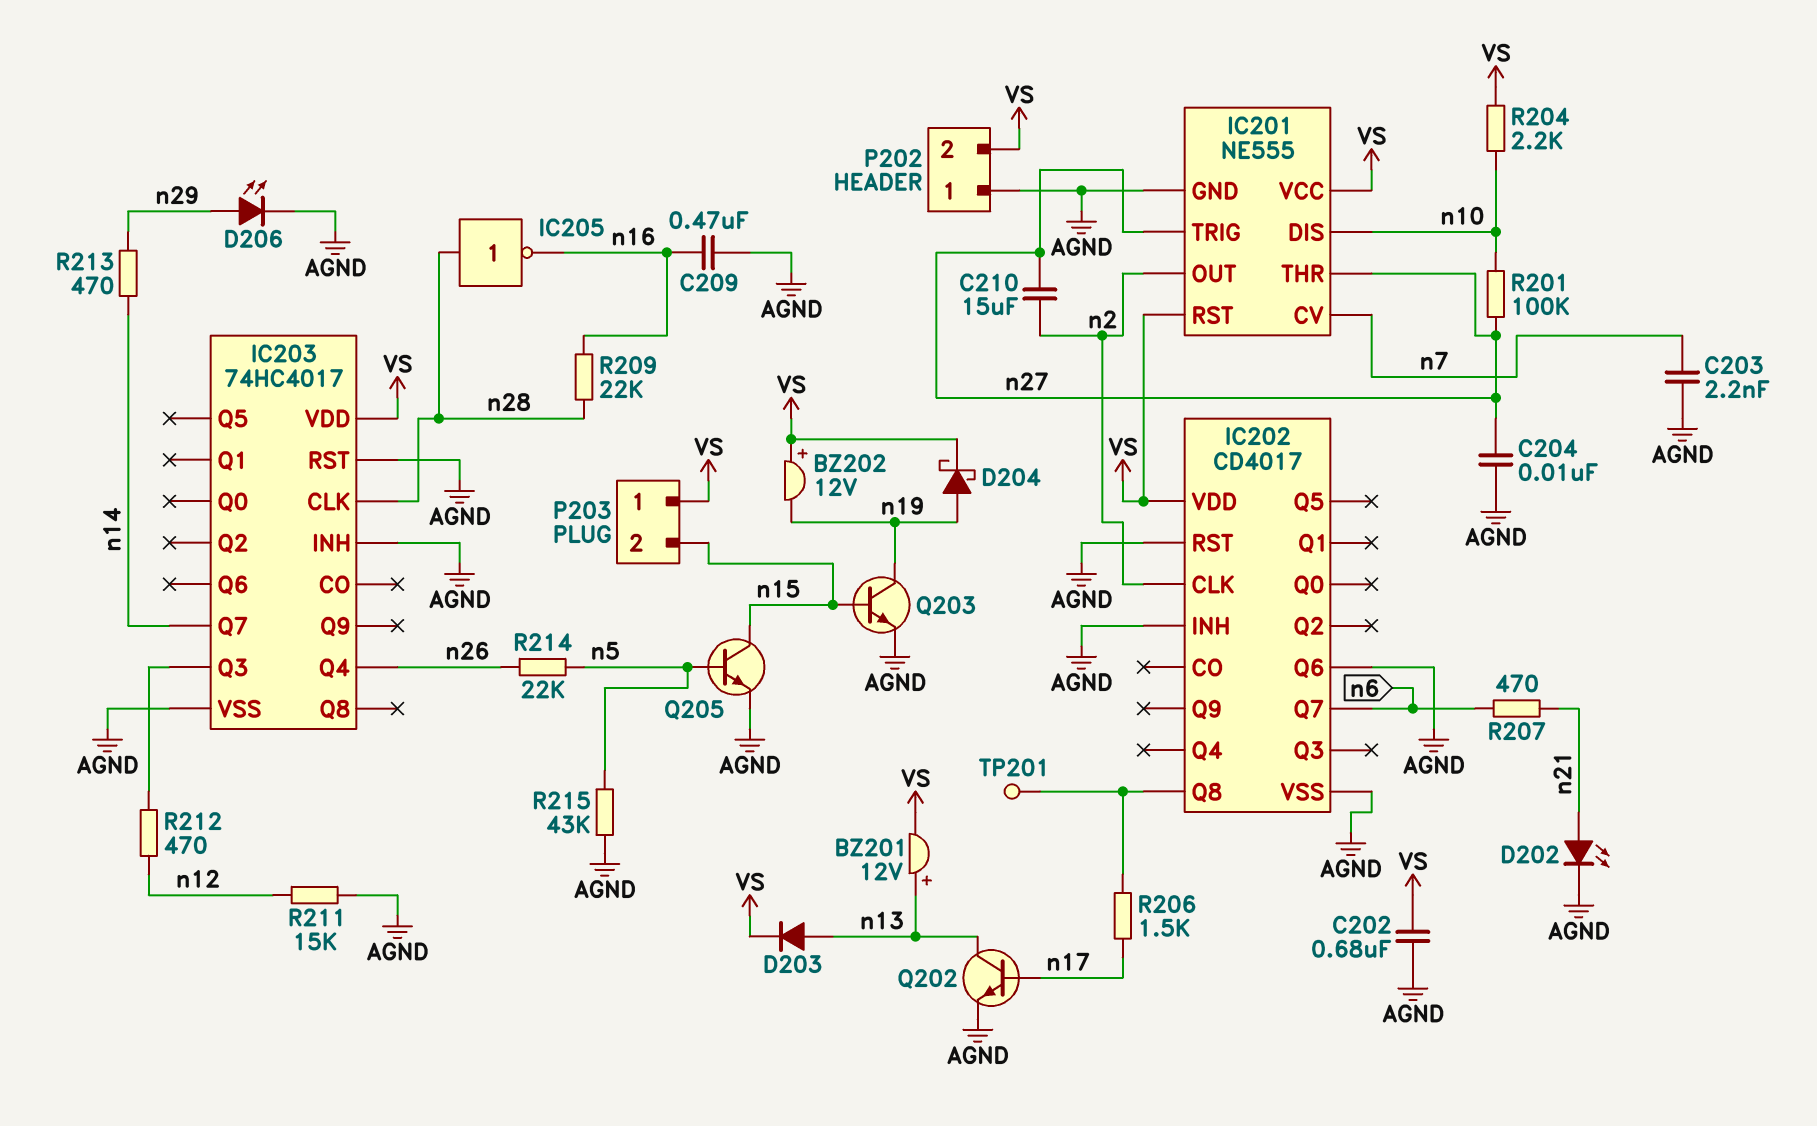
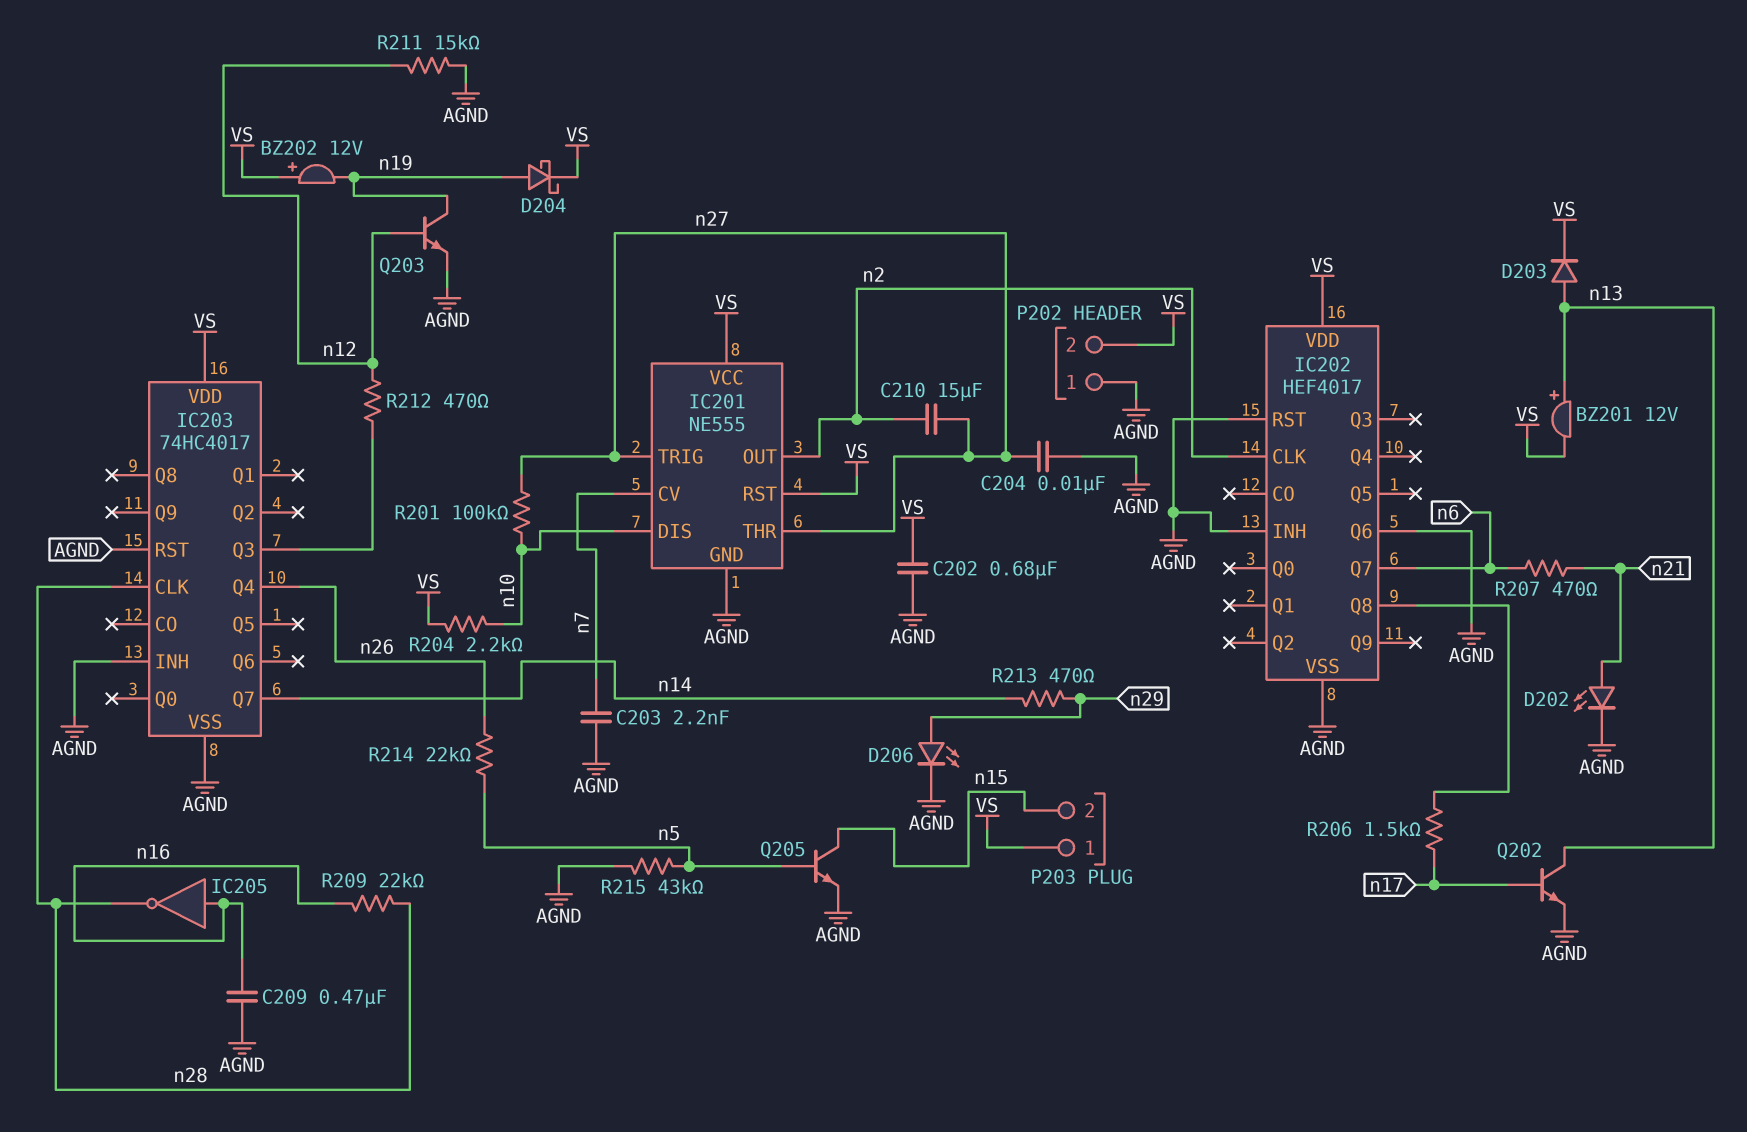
IC202: CD4017 -> HEF4017
IC205: NOT (in n28, out n16) -> NOT (in n16, out n28)
Q203: NPN (B n15, C n19, E AGND) -> NPN (B n12, C n19, E AGND)
TP201: test point (IC202/Q8) -> none

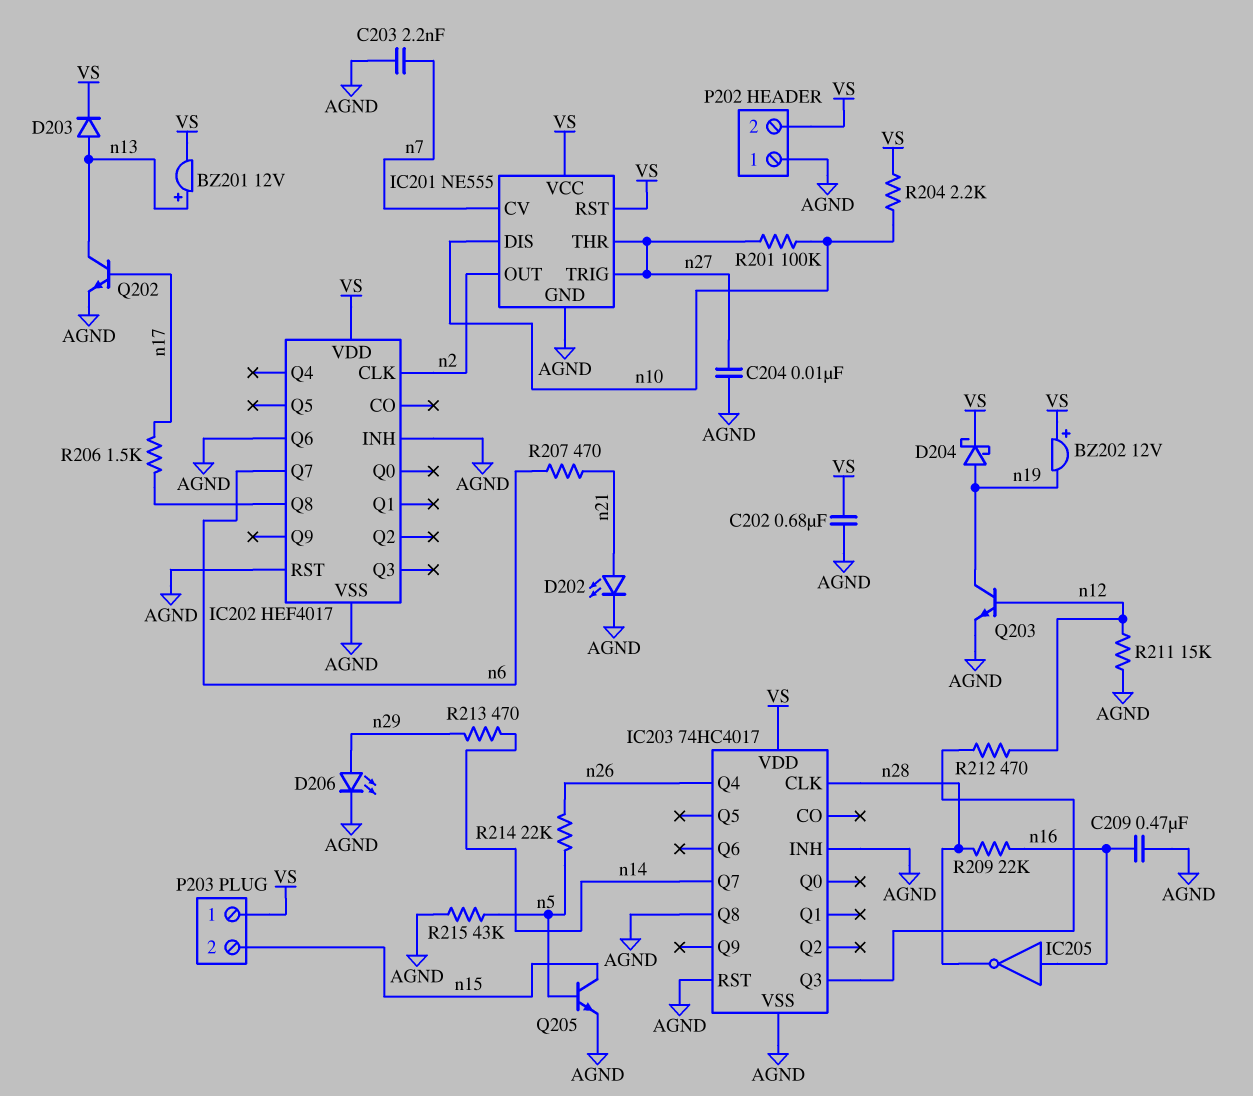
C210: 15uF (n2, n27) -> none
IC203 pin Q8: none -> AGND

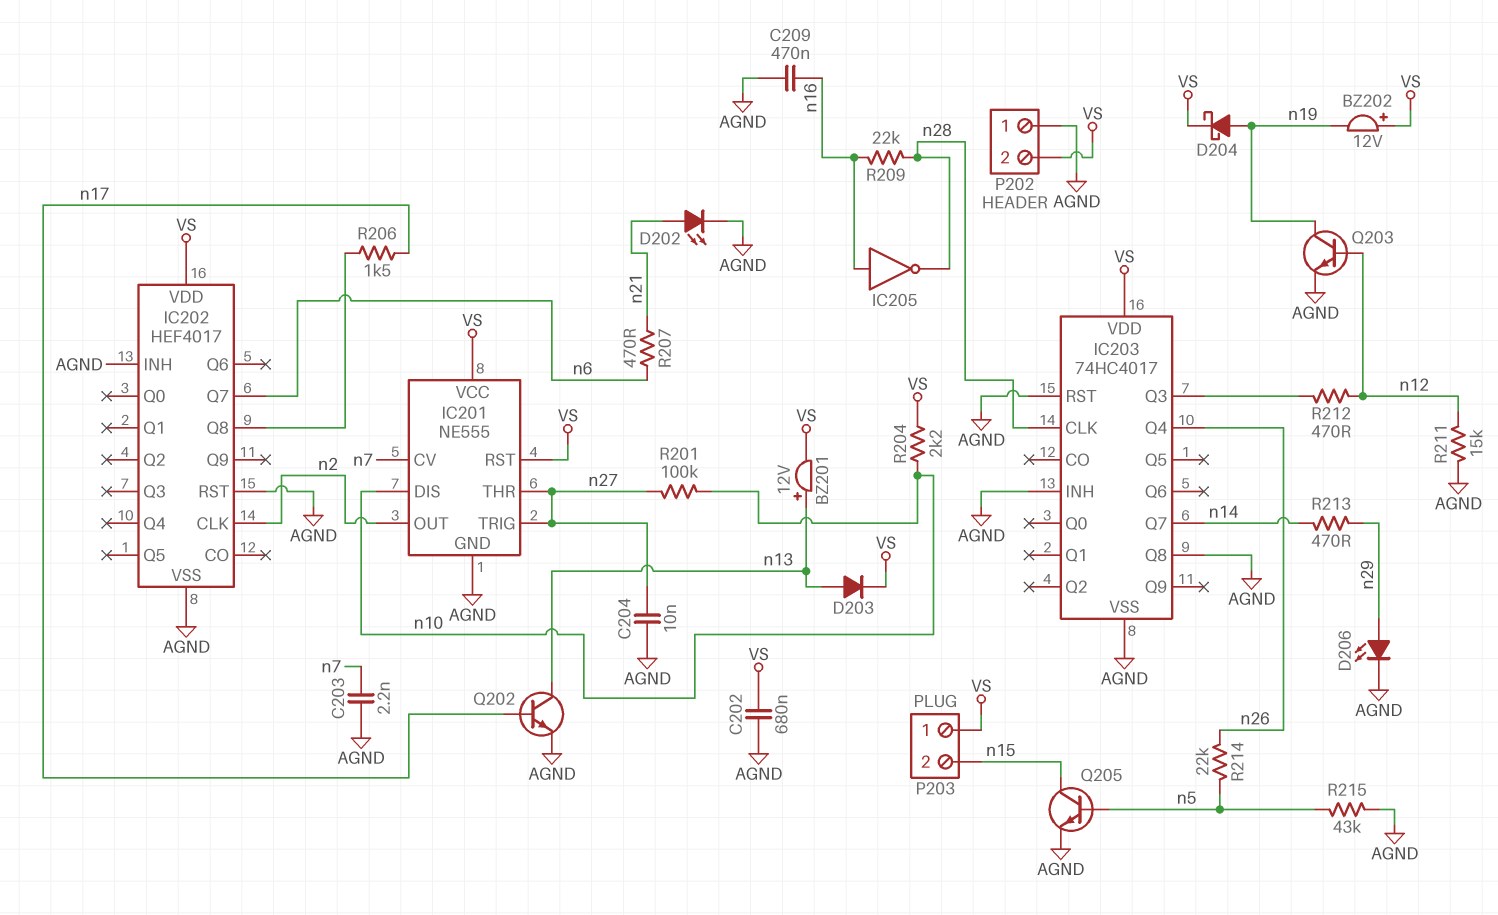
IC202 pin Q6: AGND -> none

